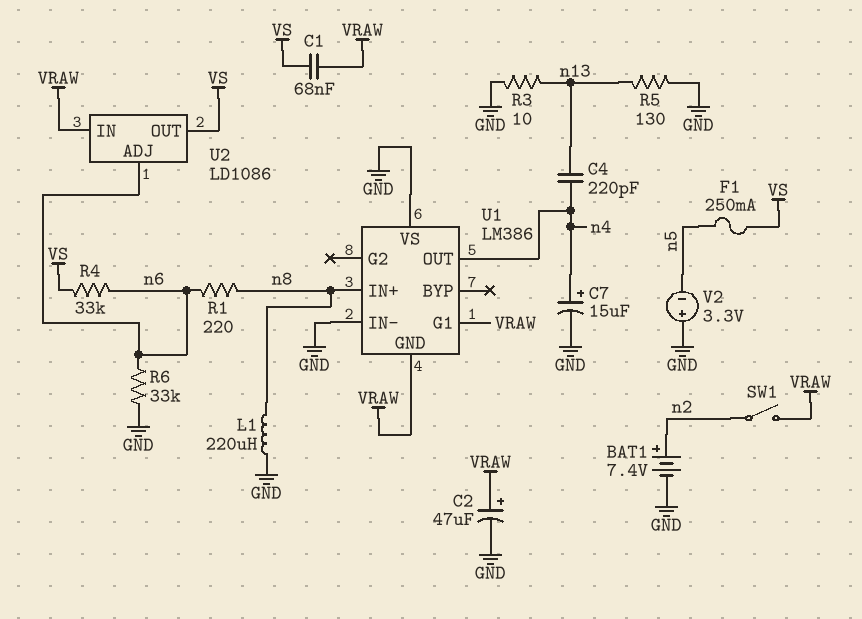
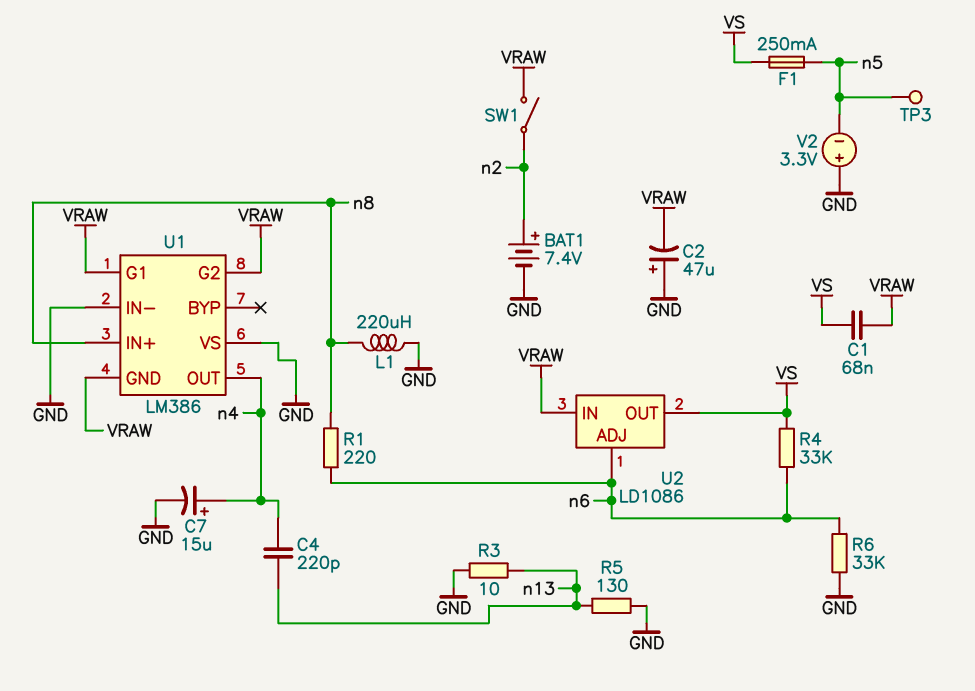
C2: 47uF (plus VRAW, minus GND) -> 47uF (plus GND, minus VRAW)
TP3: none -> test point (n5)
U1 pin G2: none -> VRAW

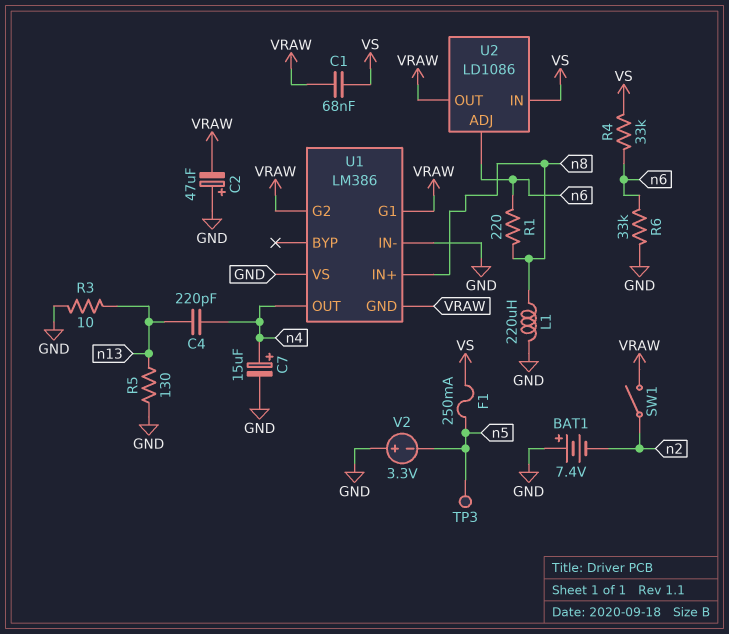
BAT1: 7.4V (plus n2, minus GND) -> 7.4V (plus GND, minus n2)
U2 pin IN: VRAW -> VS
U2 pin OUT: VS -> VRAW

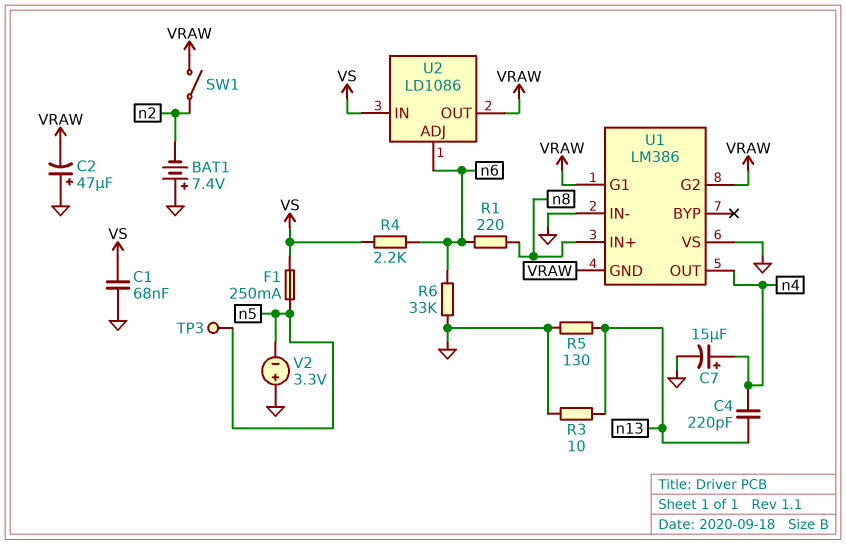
C1: 68nF (VRAW, VS) -> 68nF (GND, VS)
L1: 220uH (GND, n8) -> none
R4: 33k (VS, n6) -> 2.2k (VS, n6)

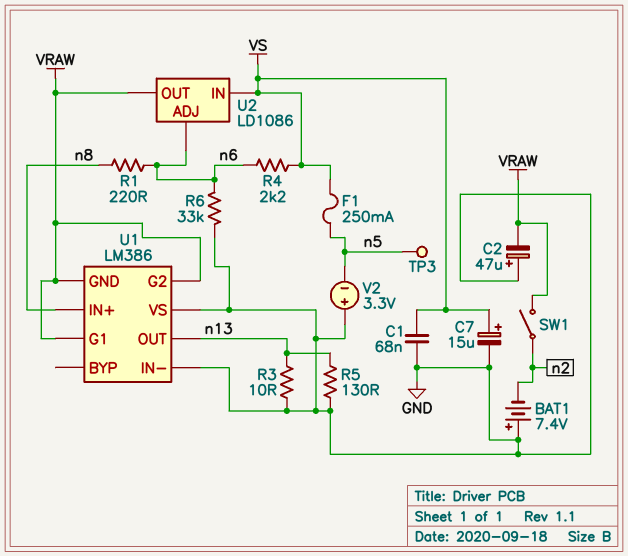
C4: 220pF (n4, n13) -> none
C7: 15uF (plus n4, minus GND) -> 15uF (plus VS, minus GND)
U1 pin OUT: n4 -> n13

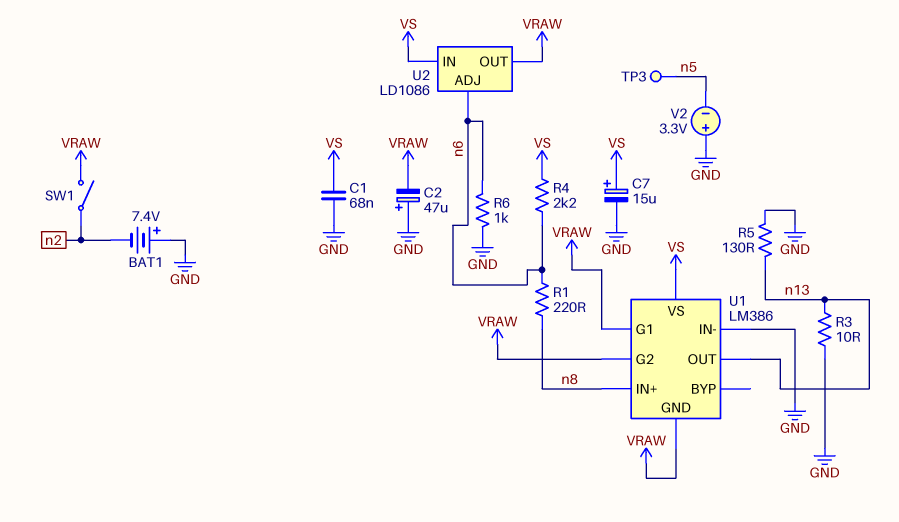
F1: 250mA (VS, n5) -> none
R6: 33k (GND, n6) -> 1k (GND, n6)
U1 pin VS: GND -> VS

